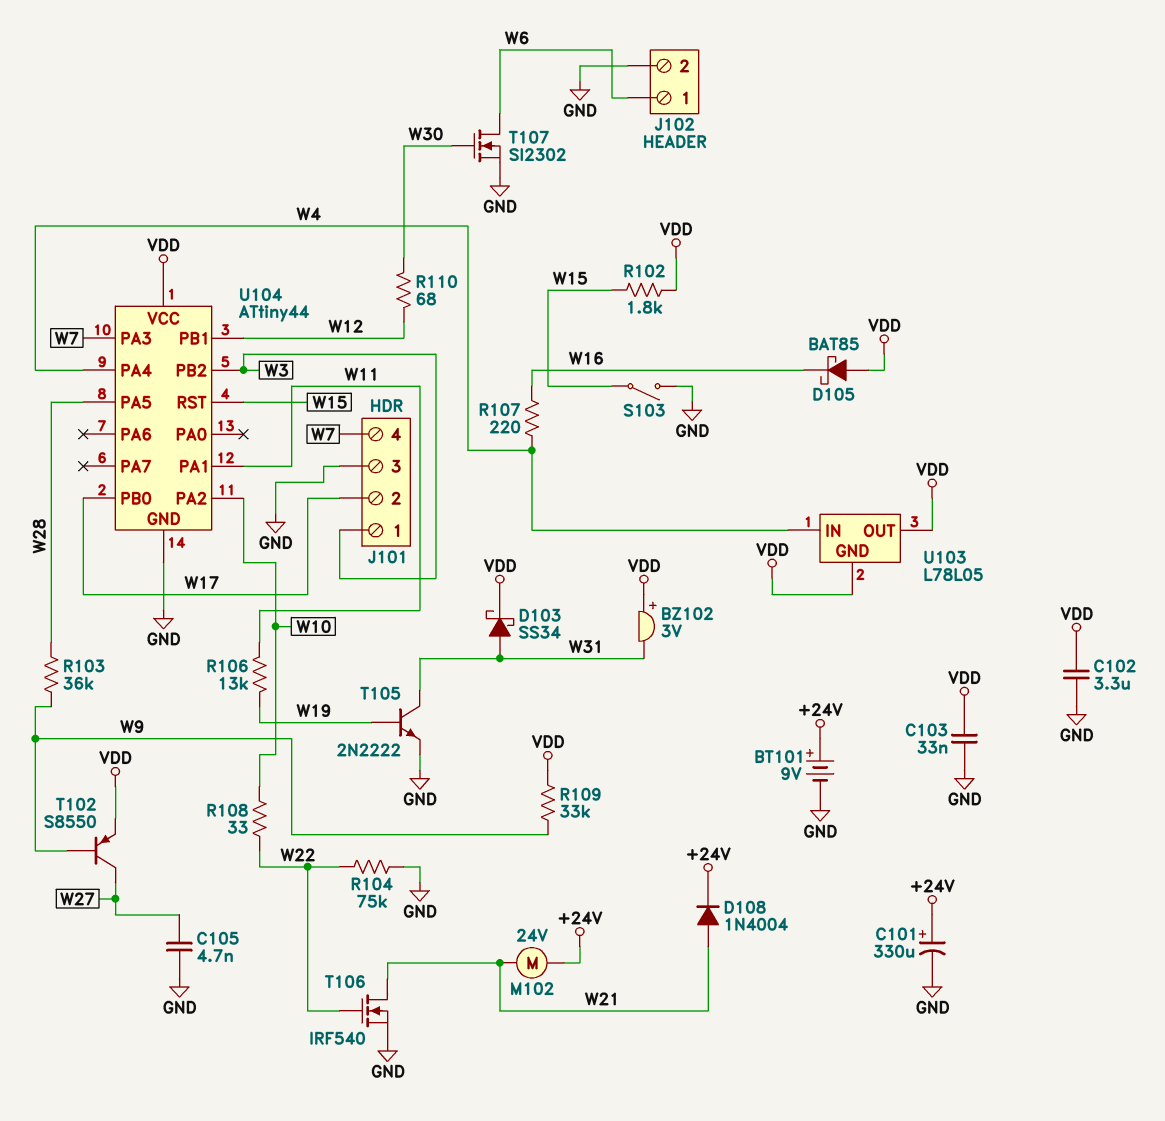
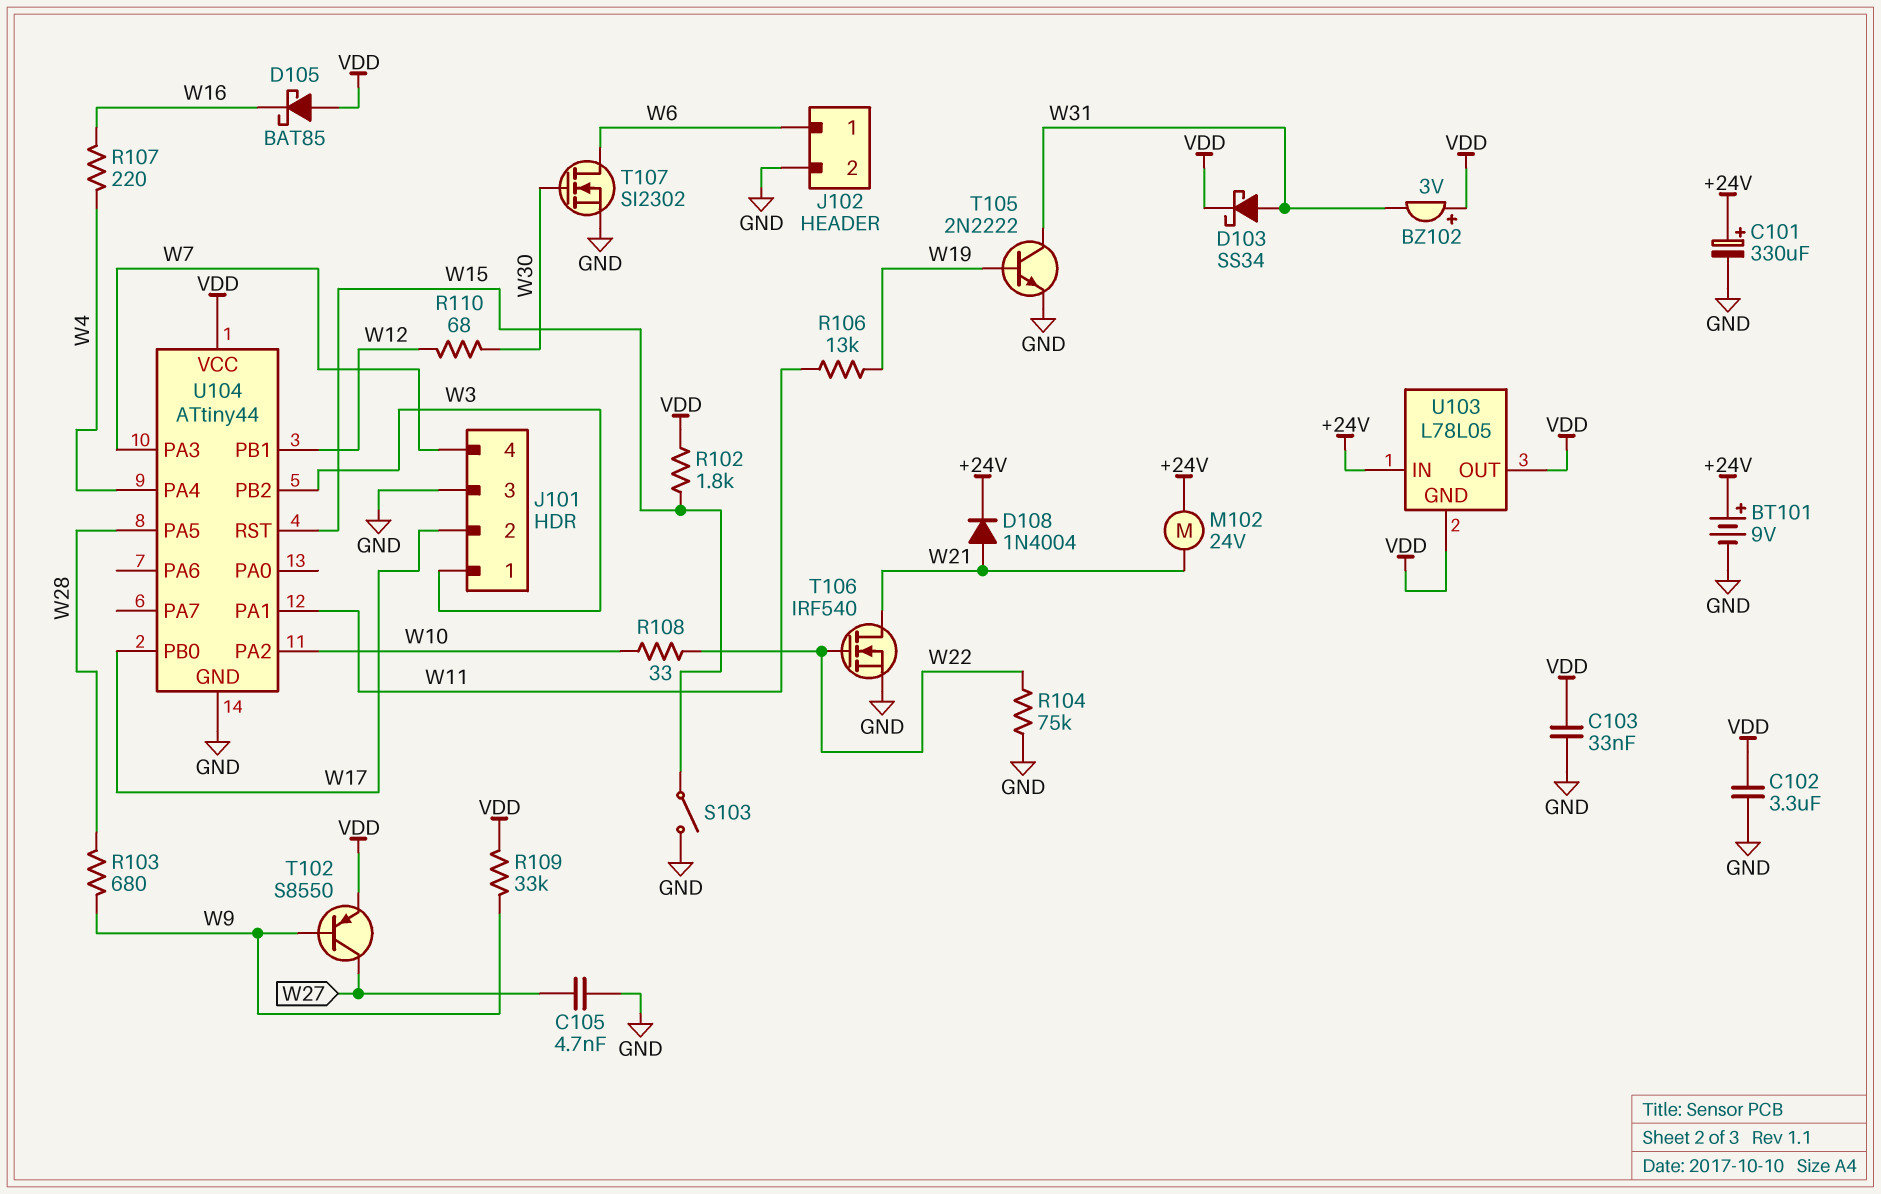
R103: 36k (W9, W28) -> 680 (W9, W28)
U103 pin IN: W4 -> +24V

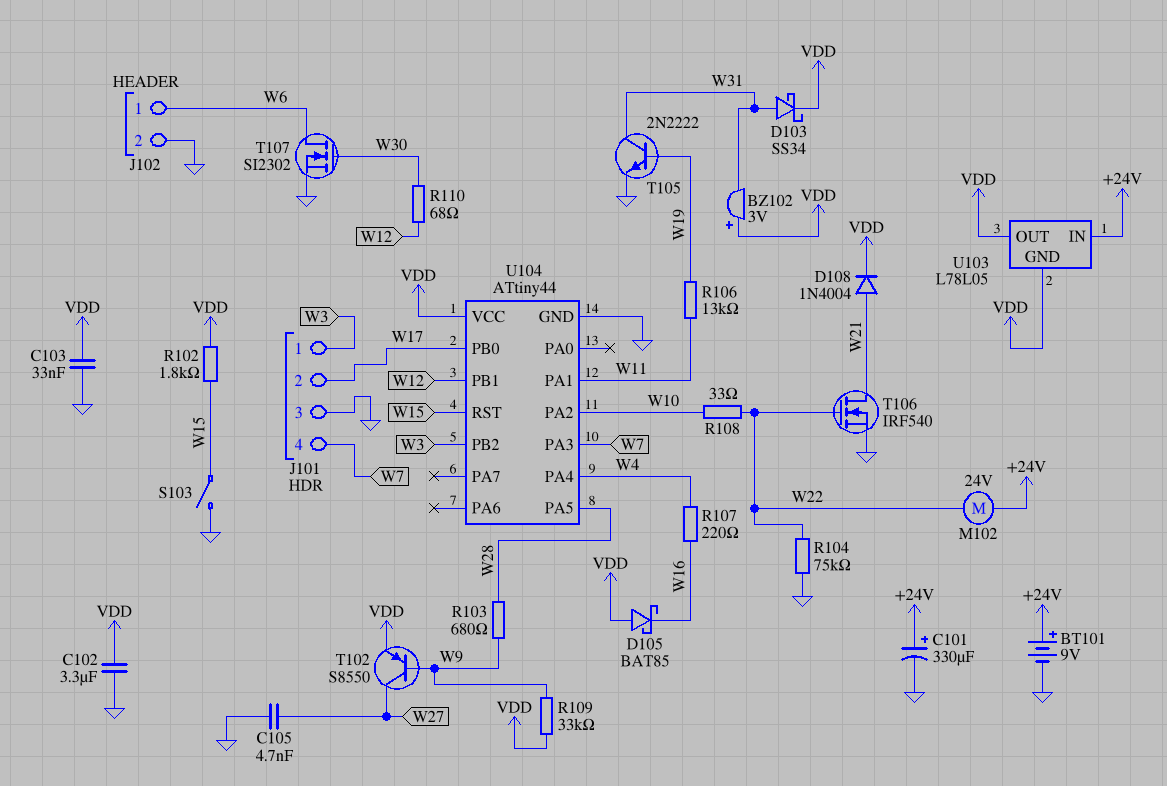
D108: diode 1N4004 (A W21, K +24V) -> diode 1N4004 (A W21, K VDD)
M102: motor 24V (+24V, W21) -> motor 24V (+24V, W22)

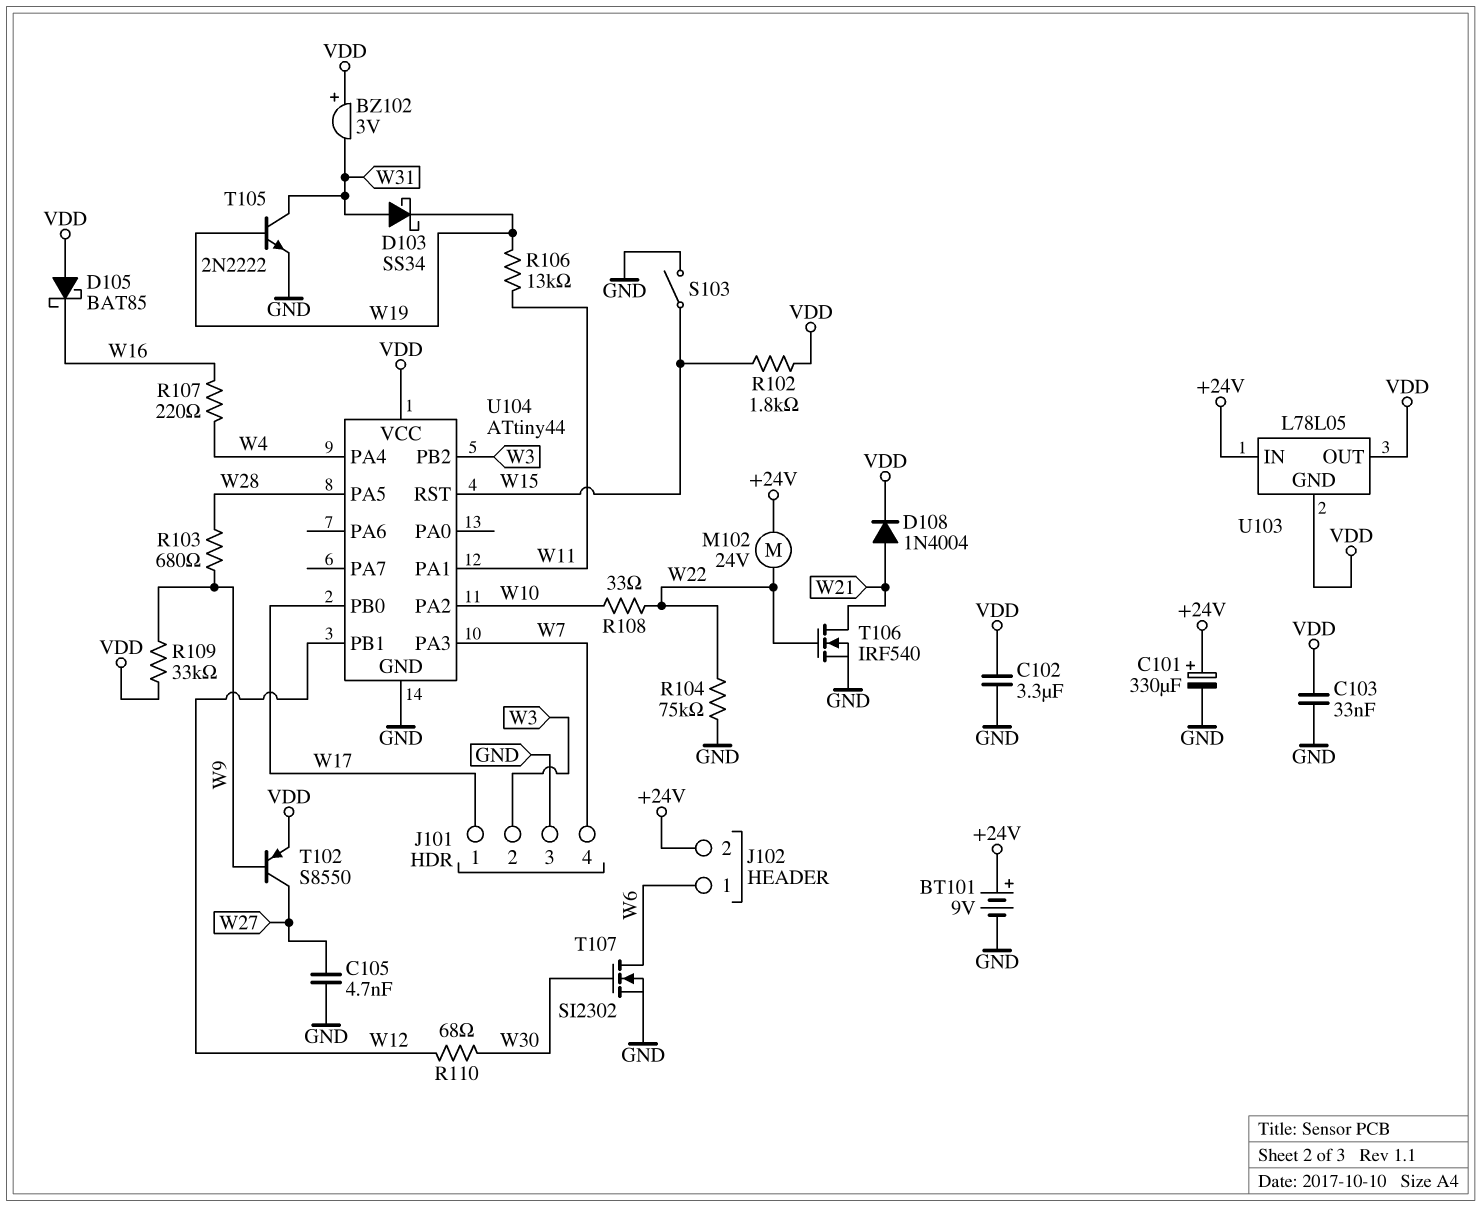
D103: schottky SS34 (A W31, K VDD) -> schottky SS34 (A W31, K W19)
J101 pin 1: W3 -> W17
J101 pin 2: W17 -> W3
J102 pin 2: GND -> +24V

